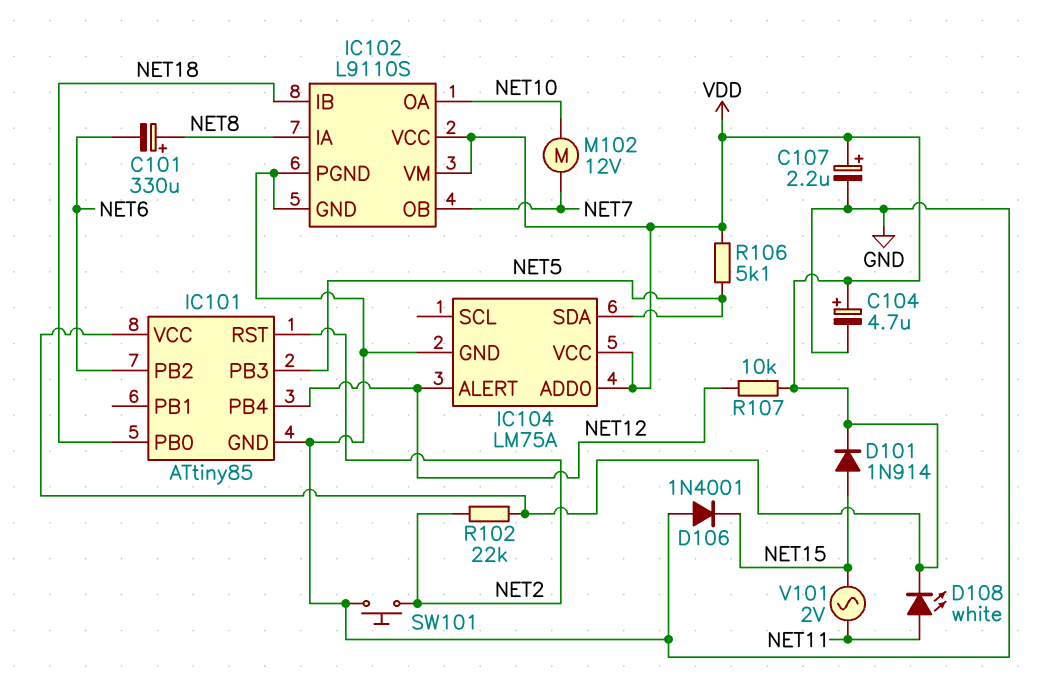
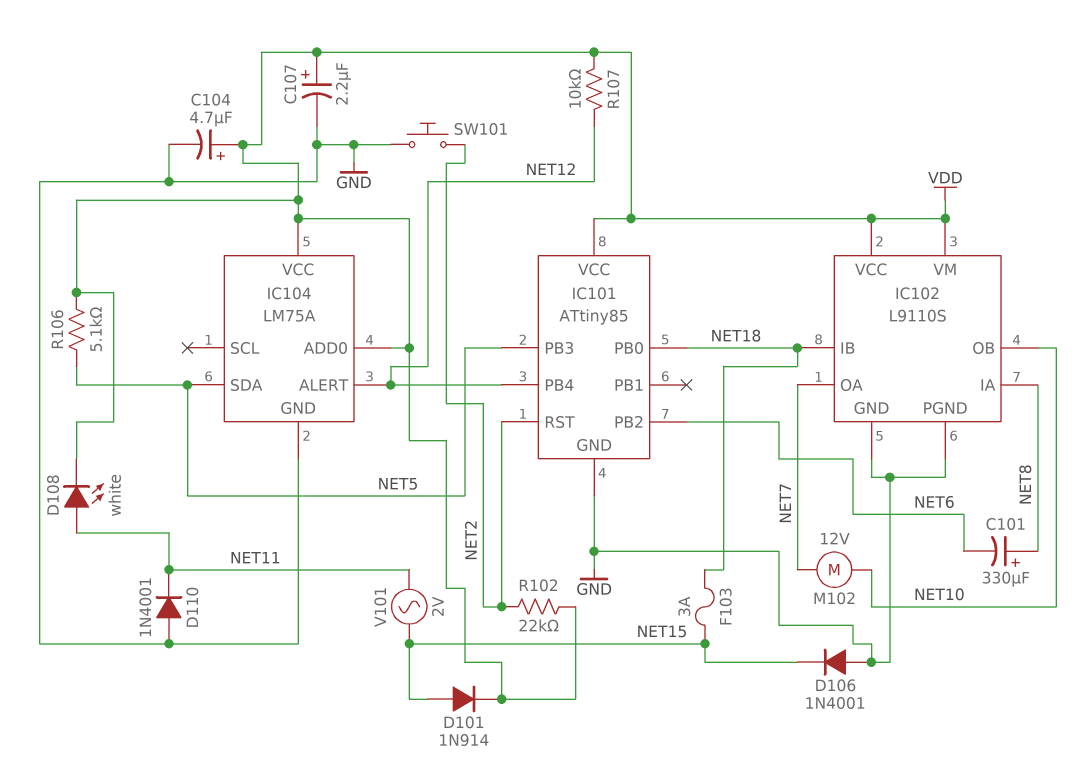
D110: none -> diode 1N4001 (A GND, K NET11)
F103: none -> 3A (NET15, NET18)
IC102 pin OA: NET10 -> NET7
IC102 pin OB: NET7 -> NET10

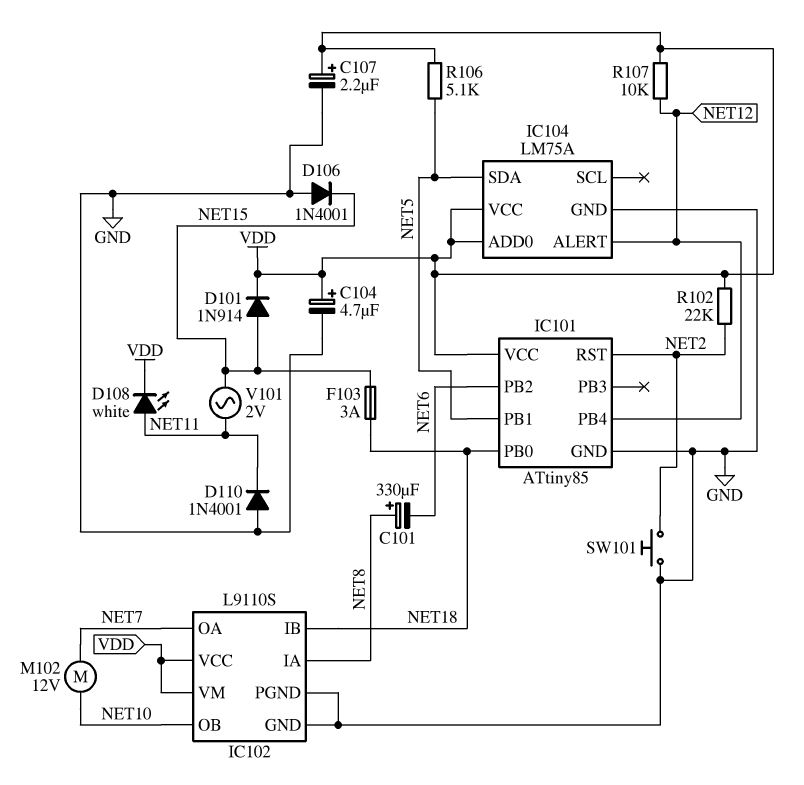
IC101 pin PB1: none -> NET5
IC101 pin PB3: NET5 -> none

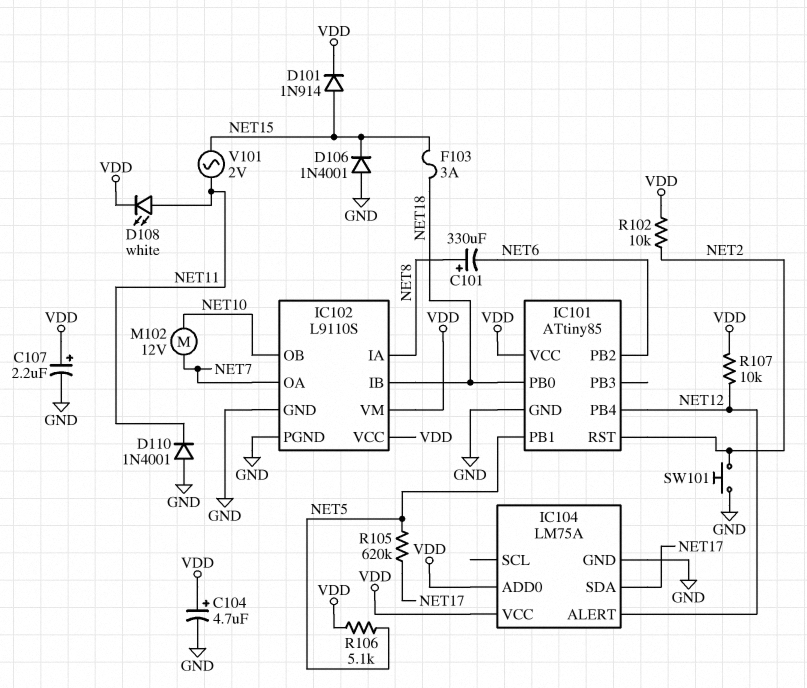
IC104 pin SDA: NET5 -> NET17
R102: 22k (NET2, VDD) -> 10k (NET2, VDD)
R105: none -> 620k (NET5, NET17)

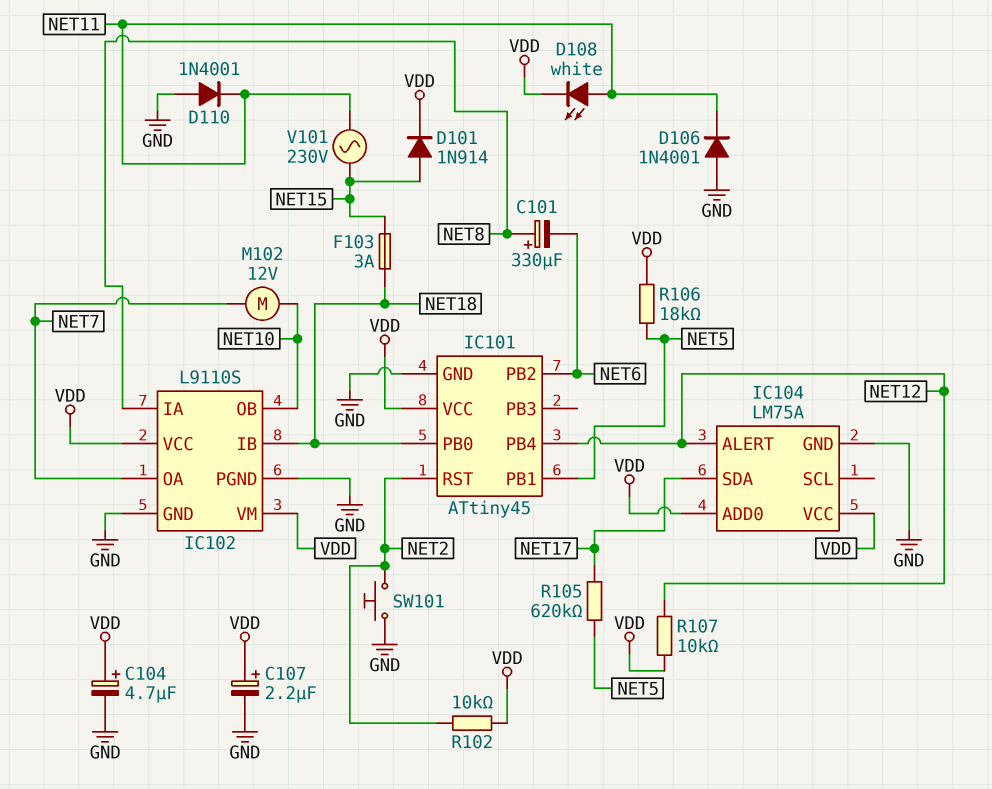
D106: diode 1N4001 (A GND, K NET15) -> diode 1N4001 (A GND, K NET11)
IC101: ATtiny85 -> ATtiny45
R106: 5.1k (NET5, VDD) -> 18k (NET5, VDD)
V101: AC 2V (NET11, NET15) -> AC 230V (NET11, NET15)

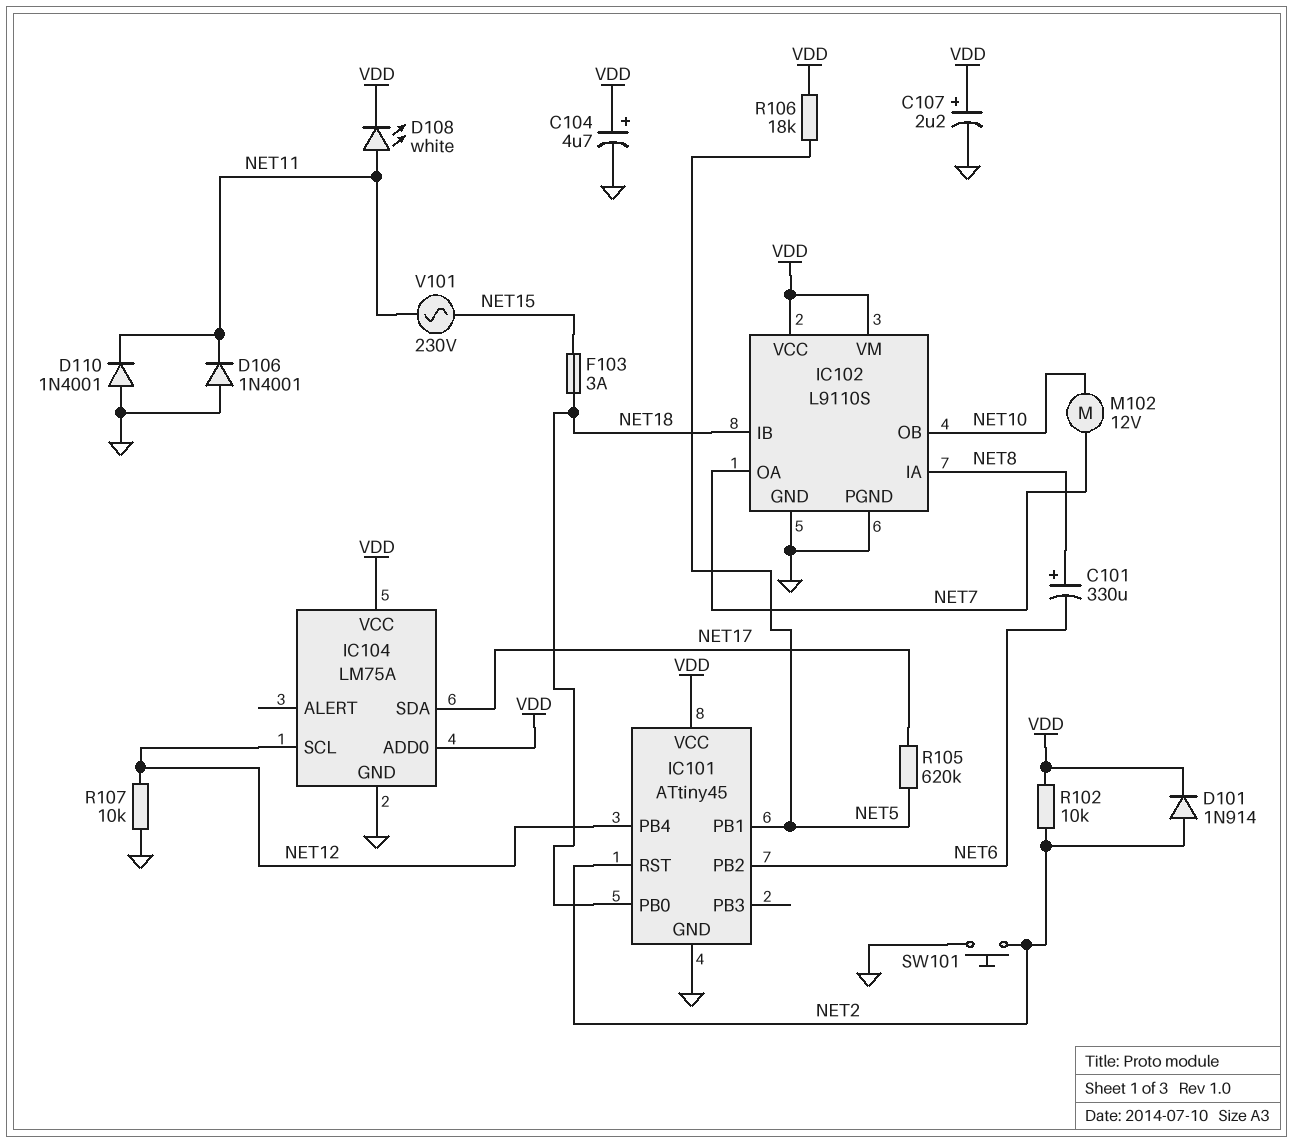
D101: diode 1N914 (A NET15, K VDD) -> diode 1N914 (A NET2, K VDD)
IC104 pin ALERT: NET12 -> none
IC104 pin SCL: none -> NET12
R107: 10k (NET12, VDD) -> 10k (GND, NET12)

